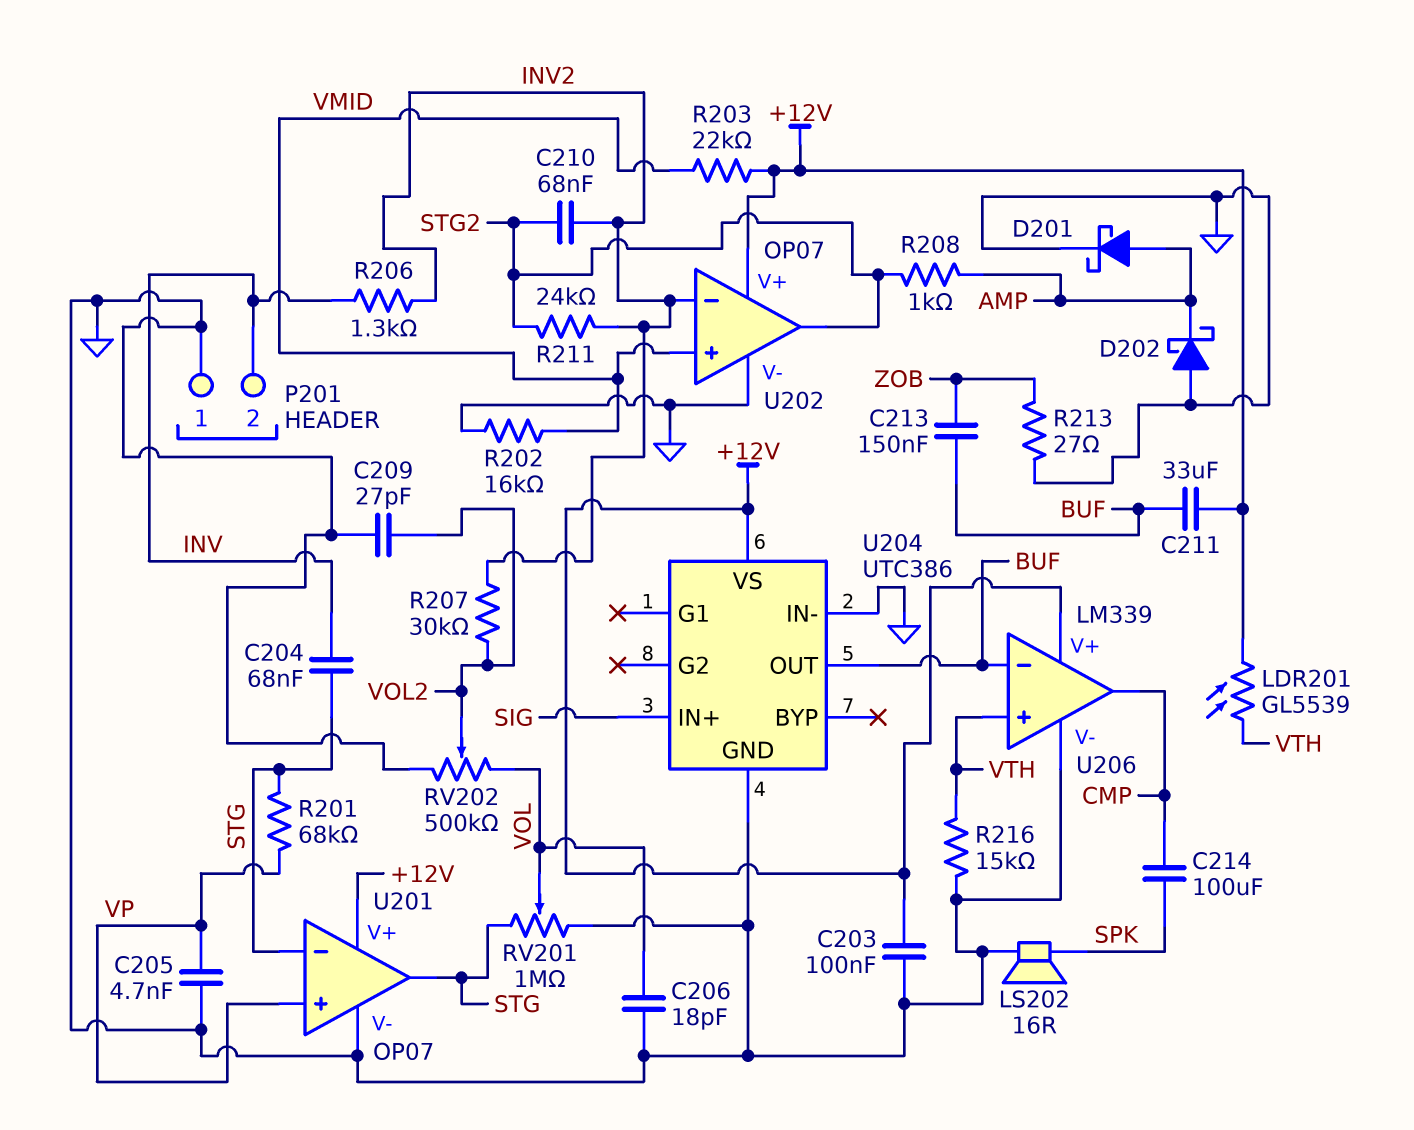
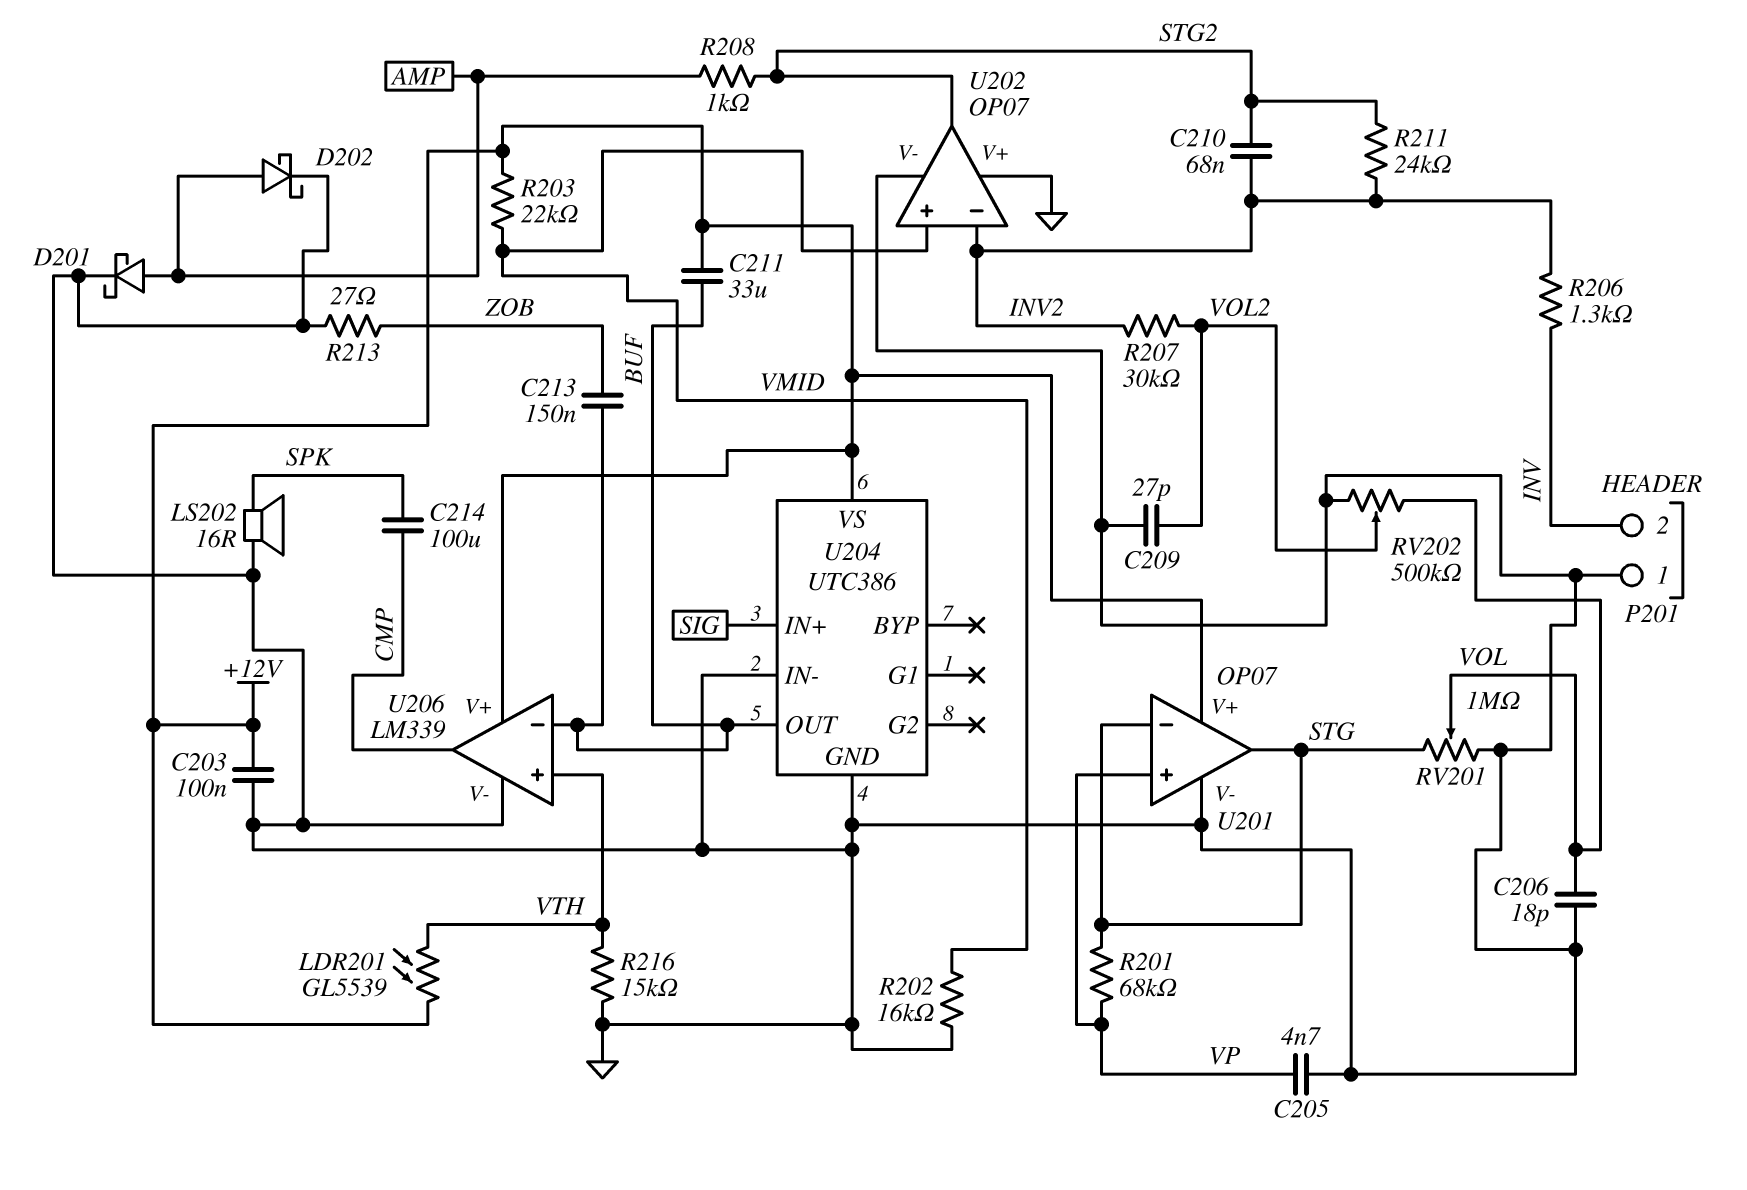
C204: 68nF (INV, STG) -> none
D202: schottky (A GND, K AMP) -> schottky (A AMP, K GND)
U202 pin V+: +12V -> GND

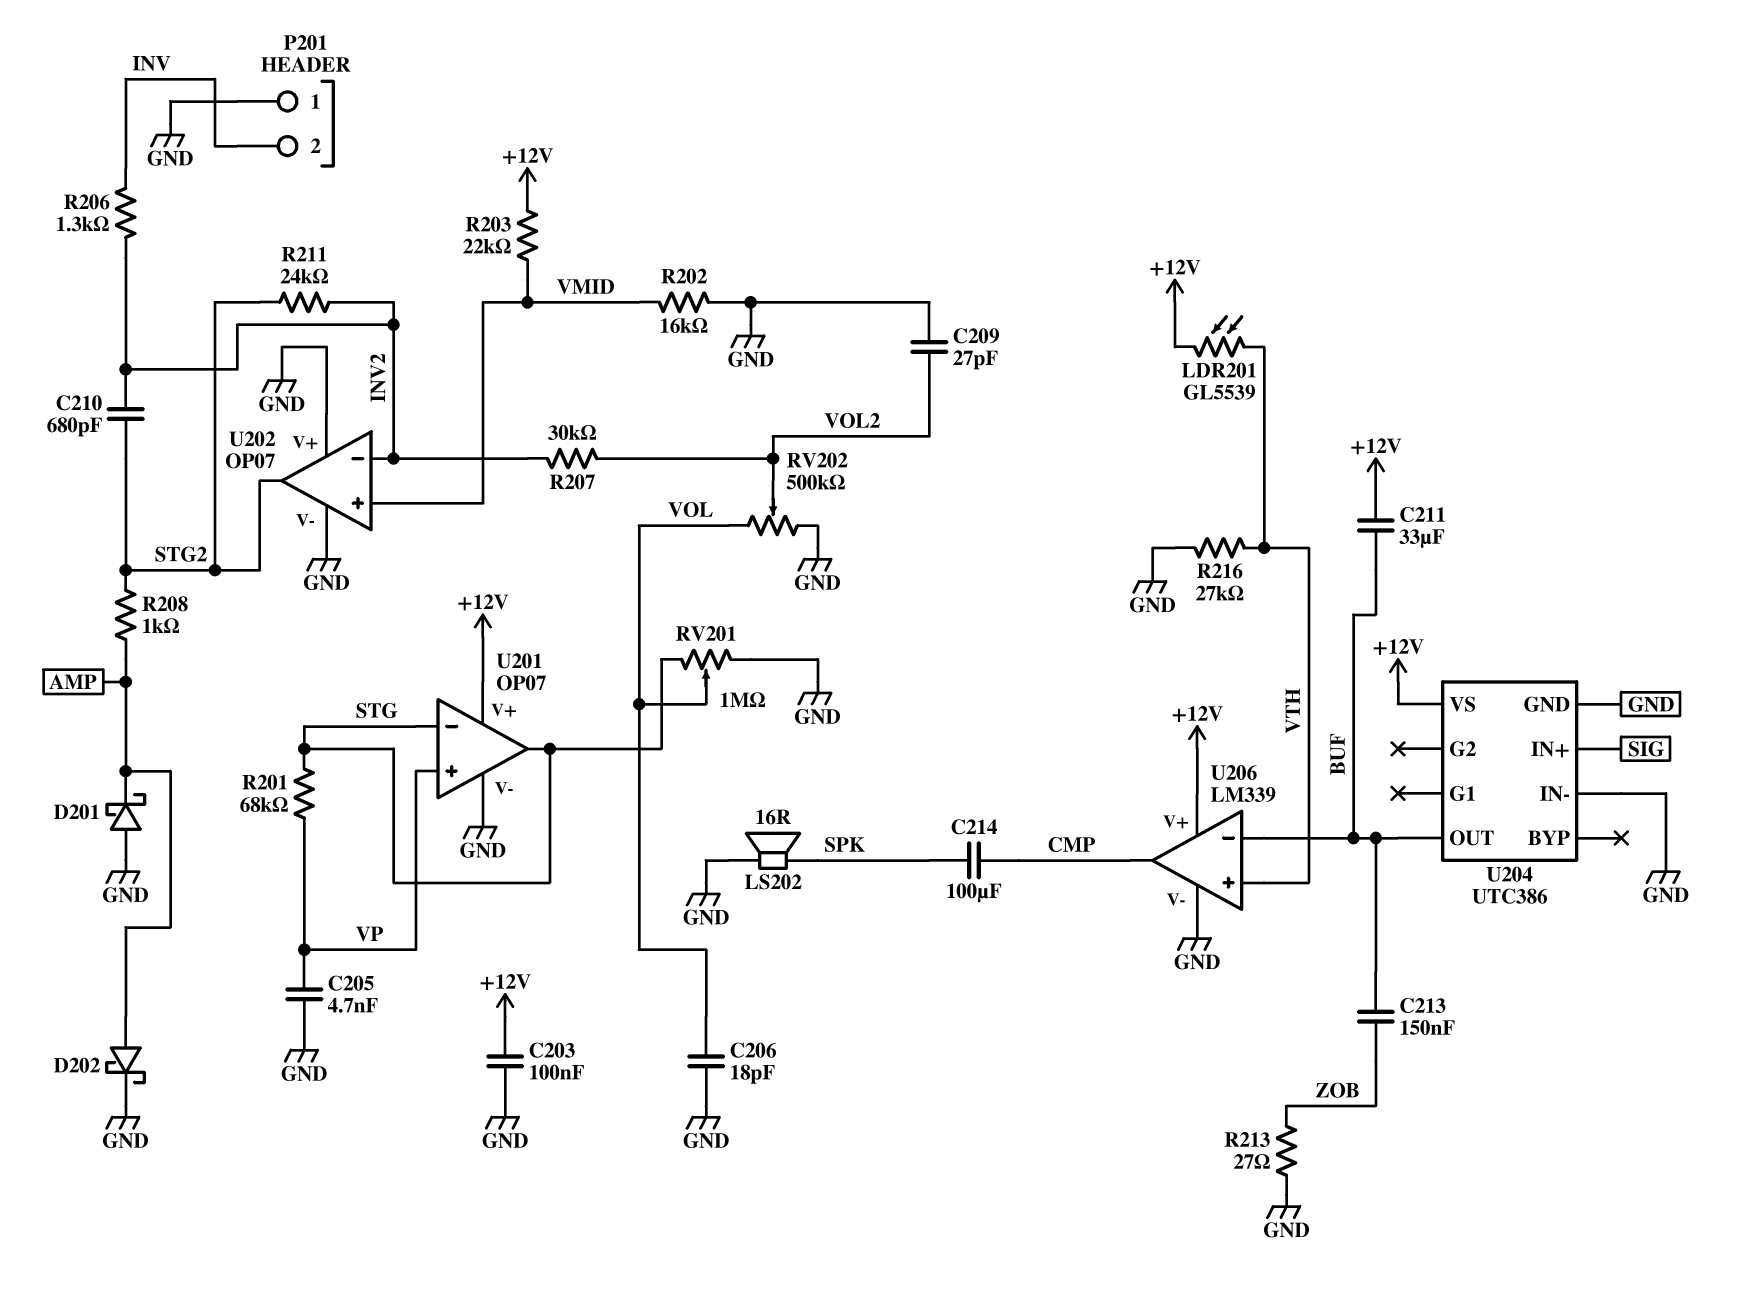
C210: 68nF (INV2, STG2) -> 680pF (INV2, STG2)
D201: schottky (A AMP, K GND) -> schottky (A GND, K AMP)
R216: 15k (GND, VTH) -> 27k (GND, VTH)

